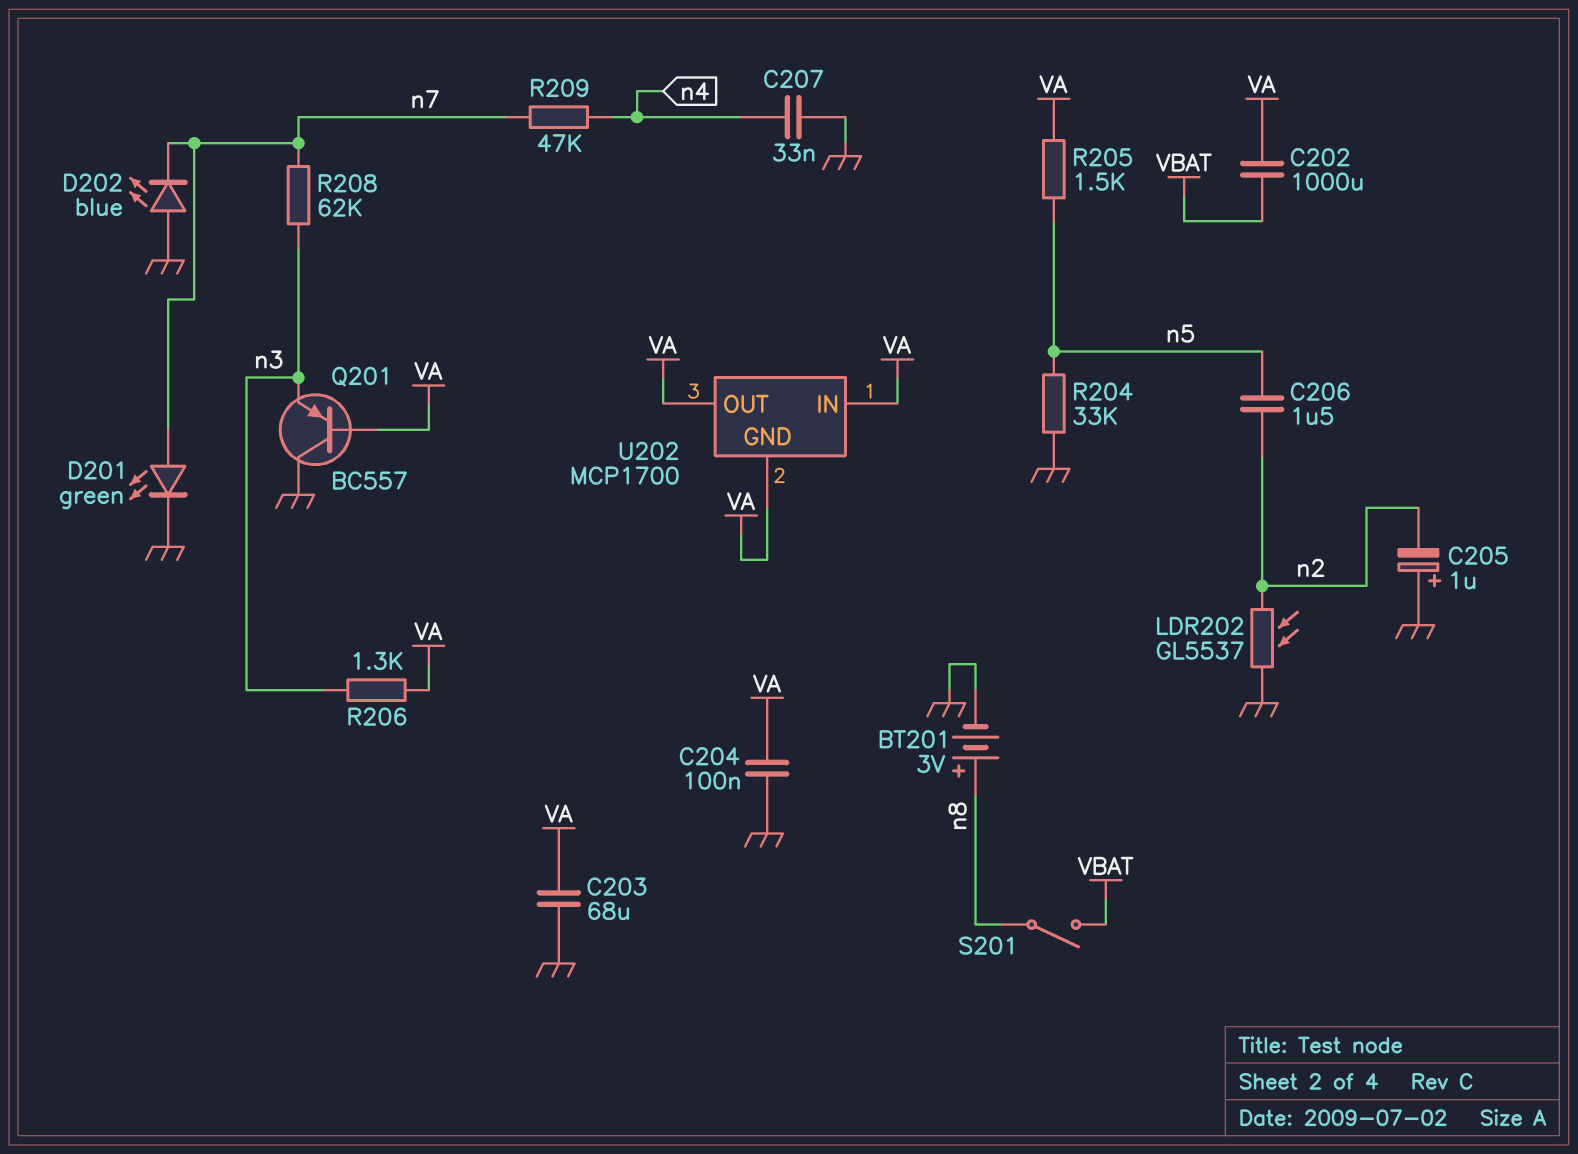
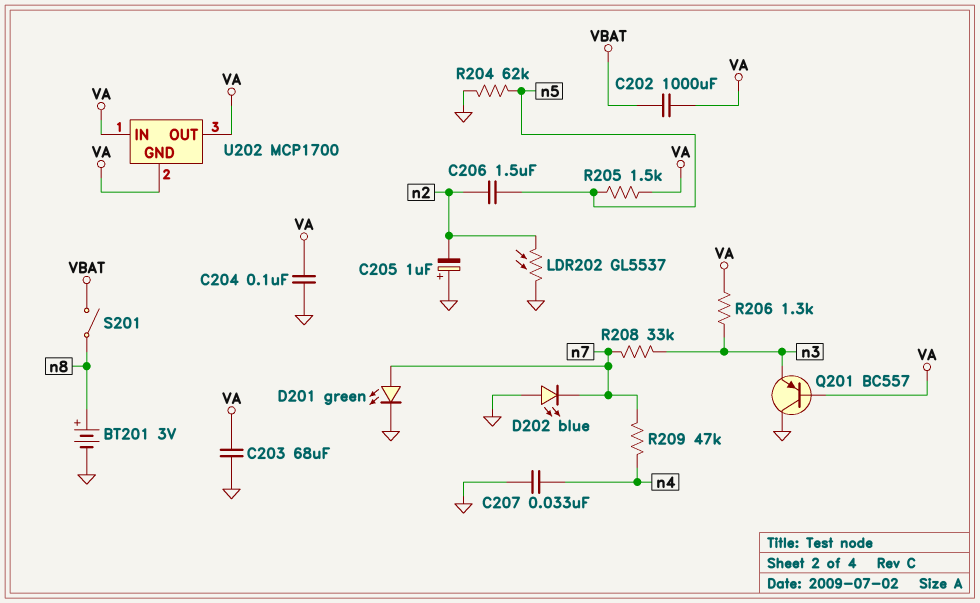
R204: 33k (GND, n5) -> 62k (GND, n5)
R208: 62k (n3, n7) -> 33k (n3, n7)

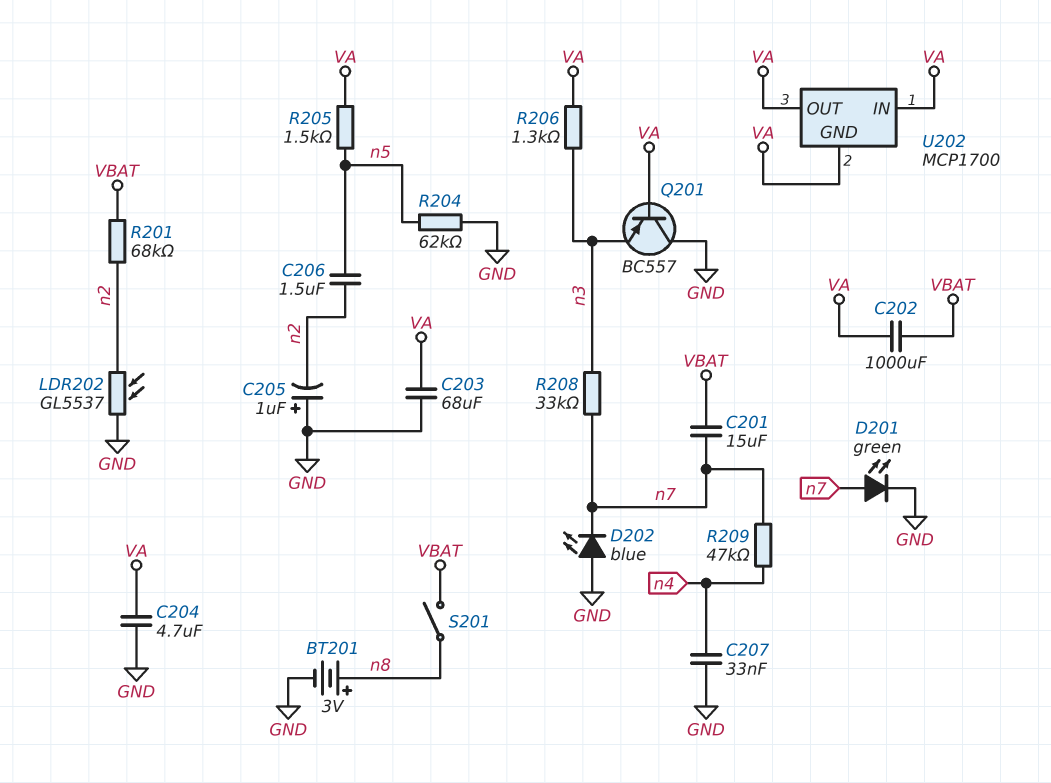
C201: none -> 15uF (VBAT, n7)
C204: 100nF (GND, VA) -> 4.7uF (GND, VA)
R201: none -> 68k (VBAT, n2)

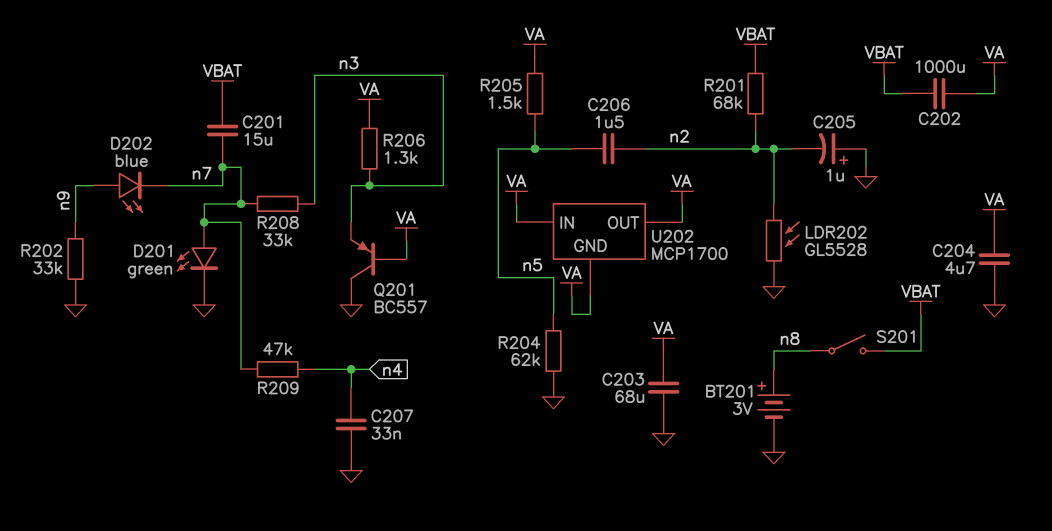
D202: LED blue (A GND, K n7) -> LED blue (A n9, K n7)
LDR202: GL5537 (GND, n2) -> GL5528 (GND, n2)
R202: none -> 33k (GND, n9)

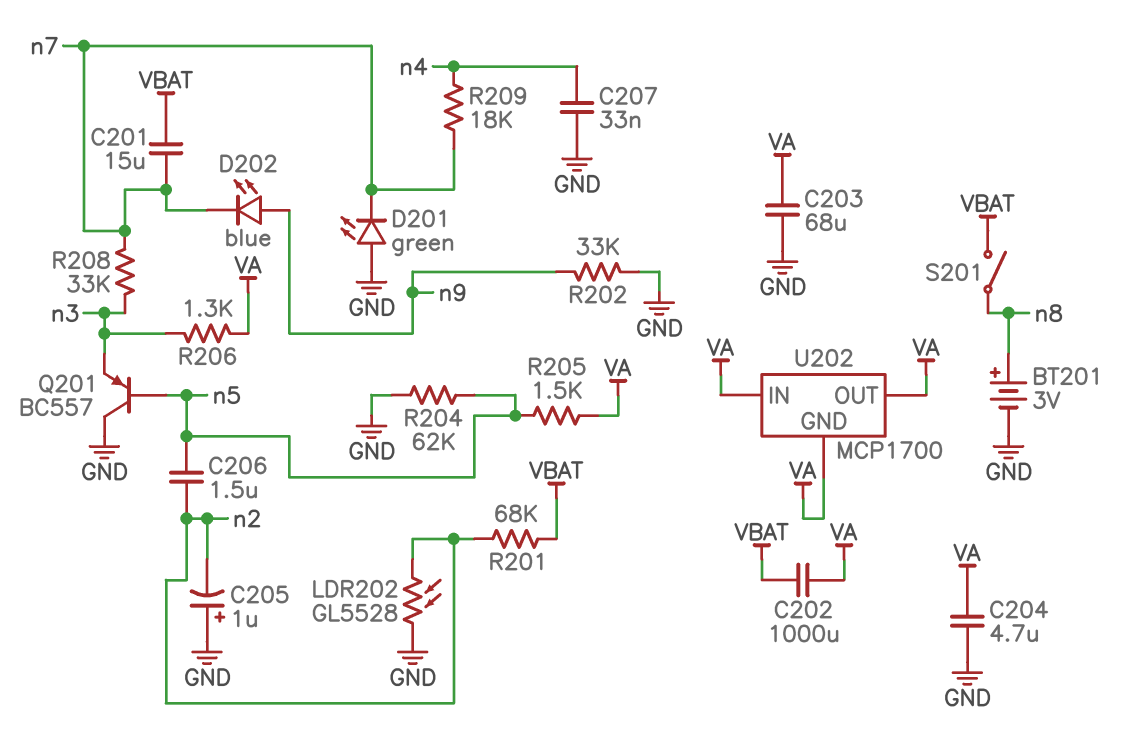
D201: LED green (A n7, K GND) -> LED green (A GND, K n7)
Q201: PNP BC557 (B VA, C GND, E n3) -> PNP BC557 (B n5, C GND, E n3)
R209: 47k (n4, n7) -> 18k (n4, n7)

